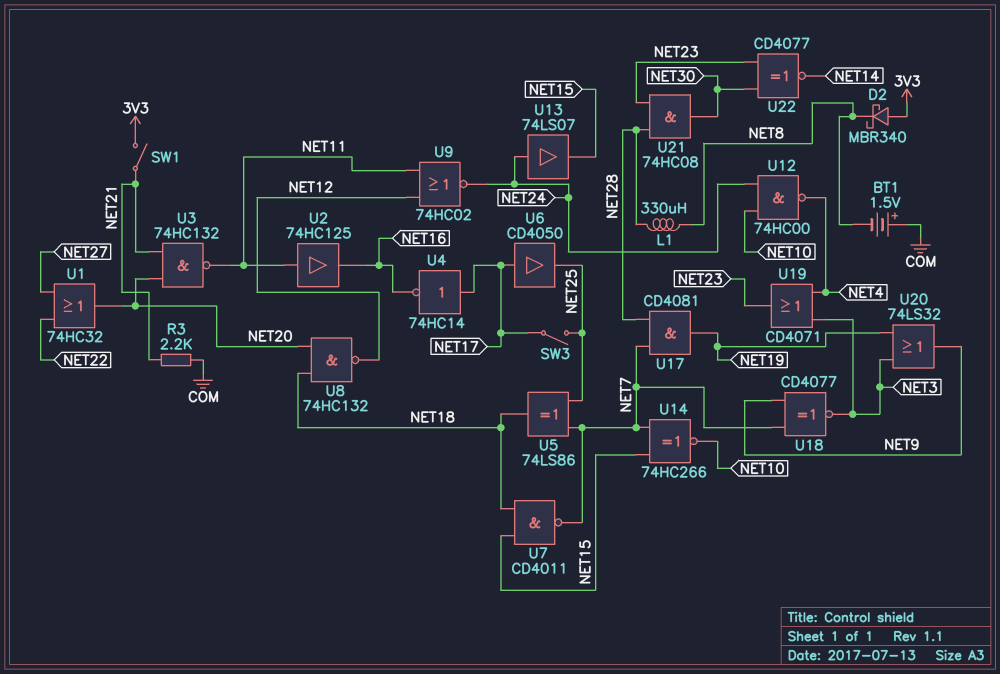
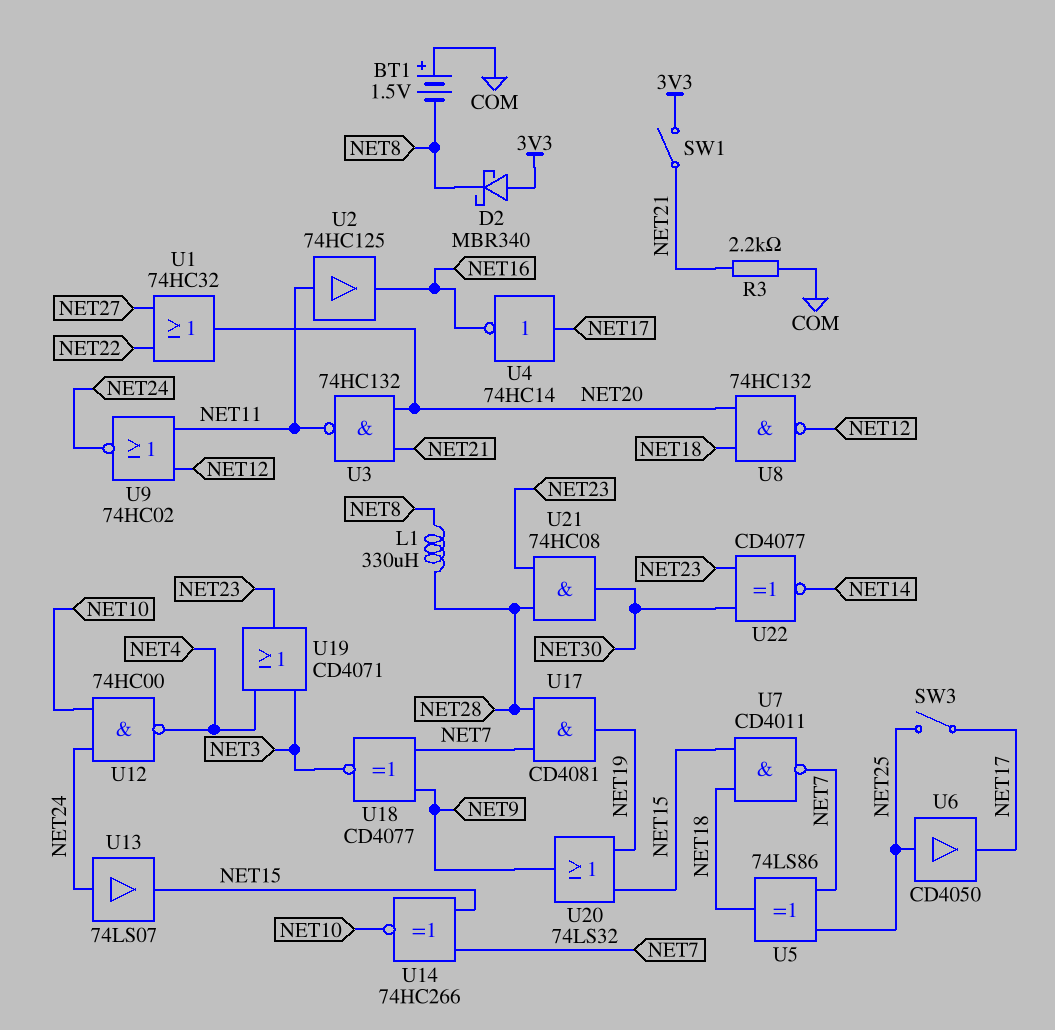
U6: buffer CD4050 (in NET17, out NET25) -> buffer CD4050 (in NET25, out NET17)
U20: OR 74LS32 (in NET3, in NET19, out NET9) -> OR 74LS32 (in NET15, in NET19, out NET9)

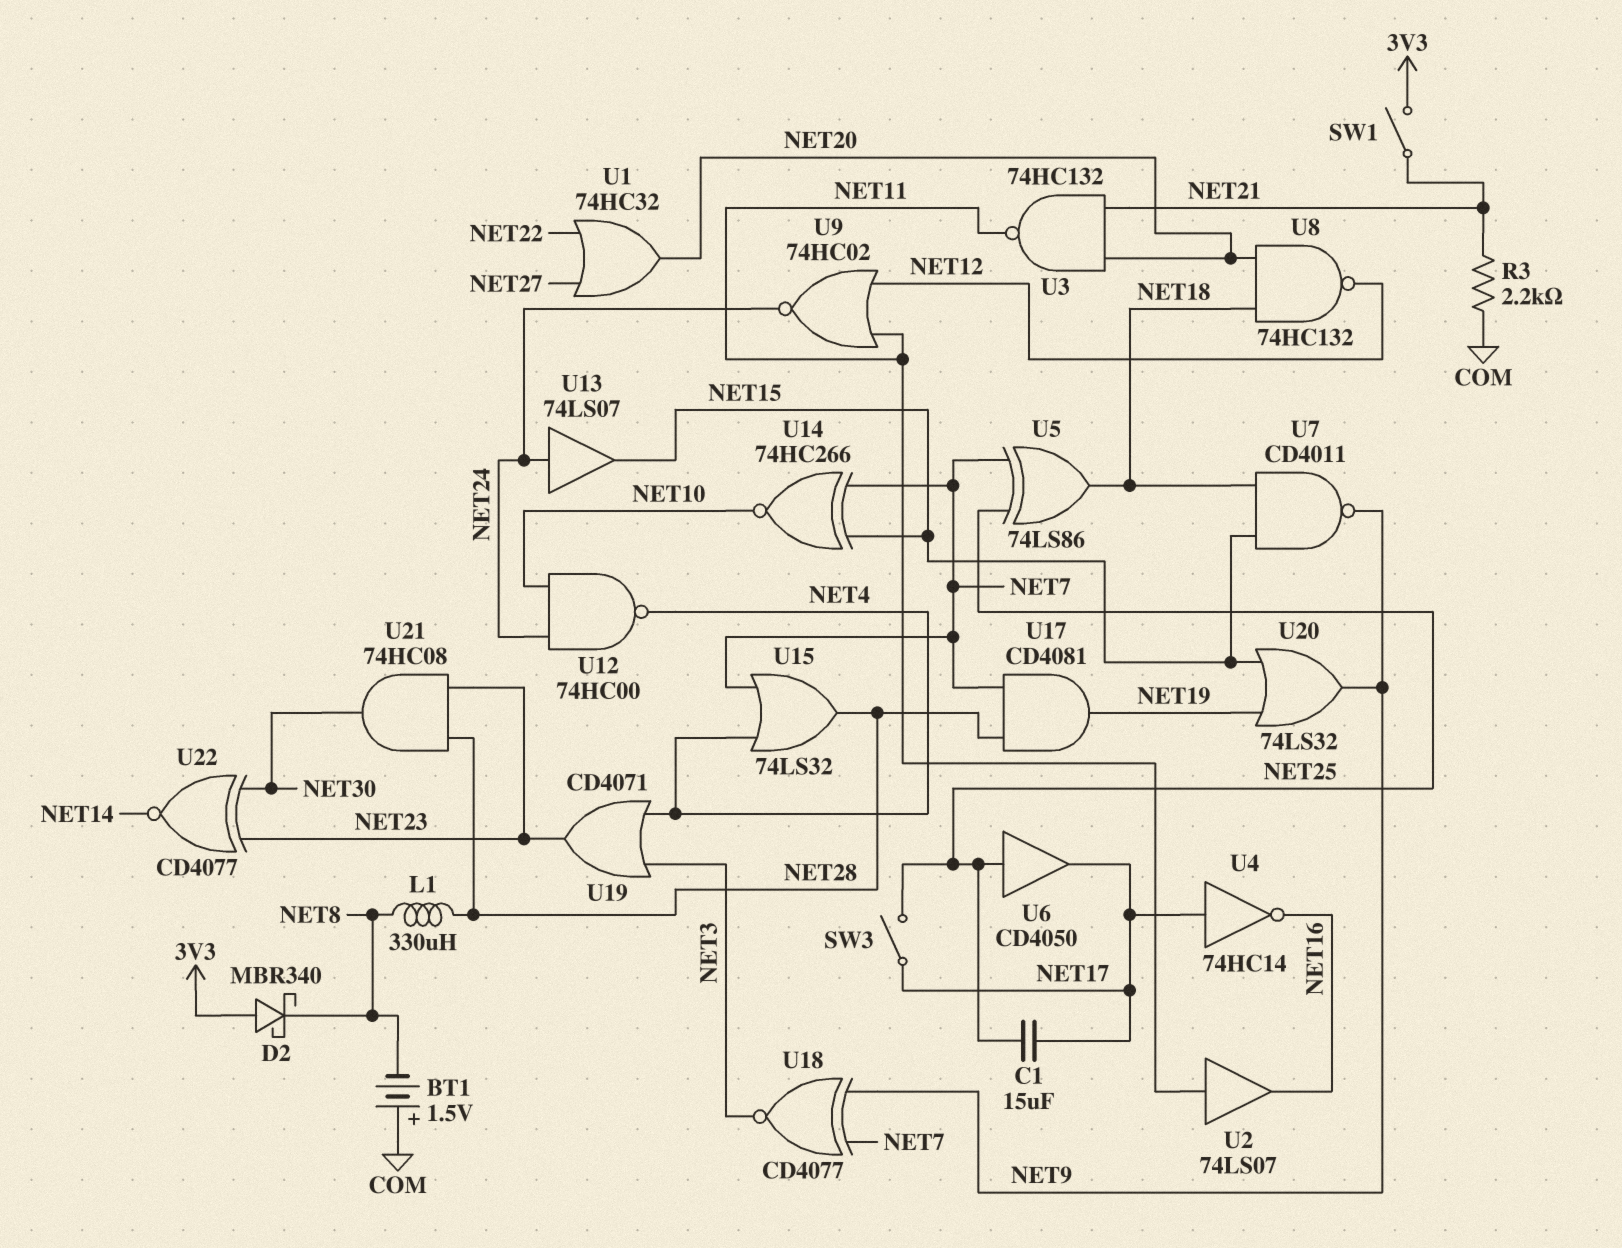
C1: none -> 15uF (NET17, NET25)
U2: buffer 74HC125 (in NET11, out NET16) -> buffer 74LS07 (in NET11, out NET16)
U7: NAND CD4011 (in NET15, in NET18, out NET7) -> NAND CD4011 (in NET15, in NET18, out NET9)
U15: none -> OR 74LS32 (in NET4, in NET7, out NET28)

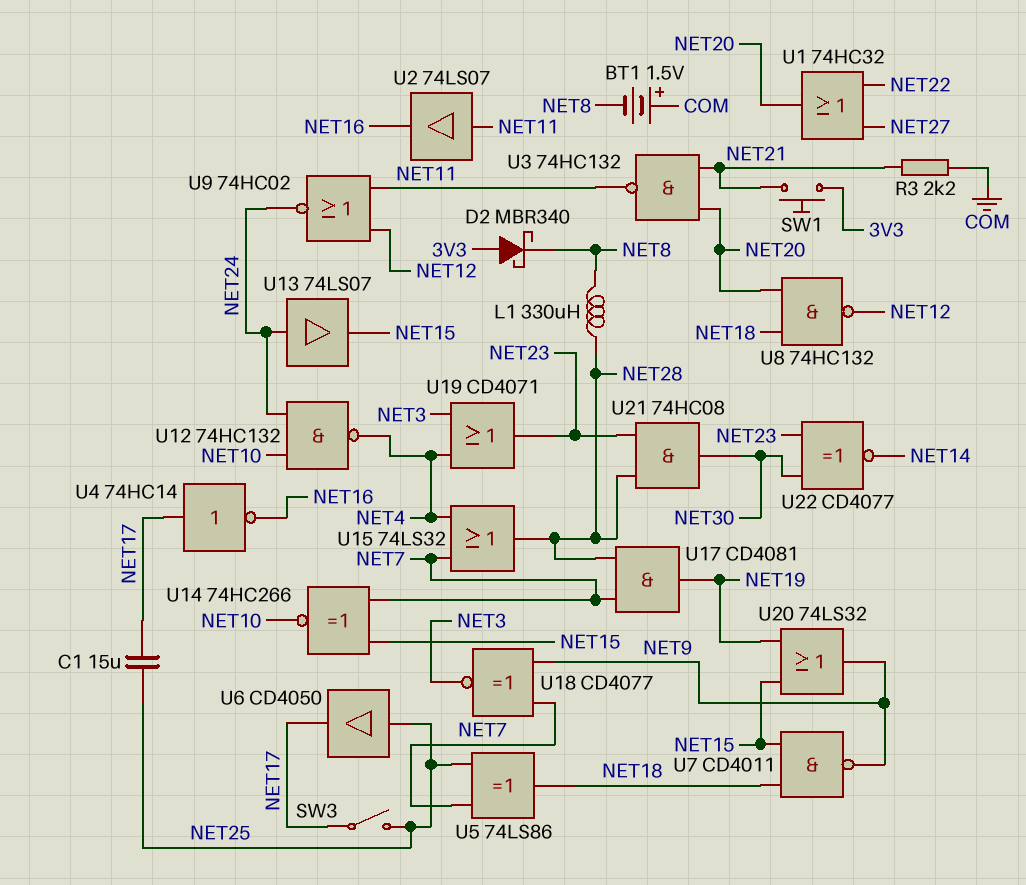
SW1: switch (3V3, NET21) -> button (3V3, NET21)
U12: NAND 74HC00 (in NET10, in NET24, out NET4) -> NAND 74HC132 (in NET10, in NET24, out NET4)

